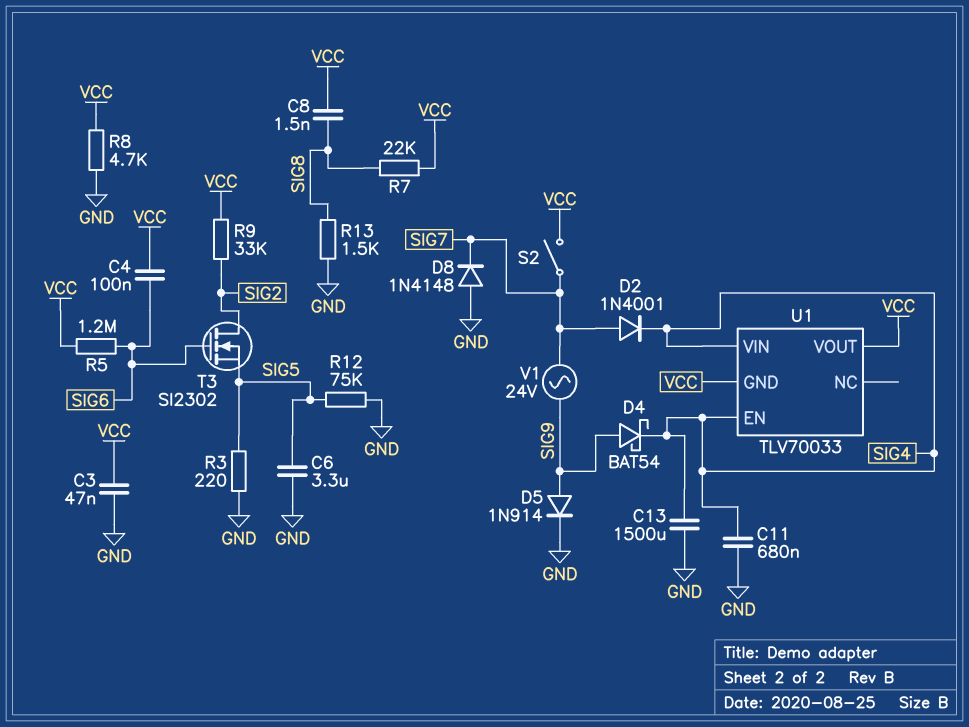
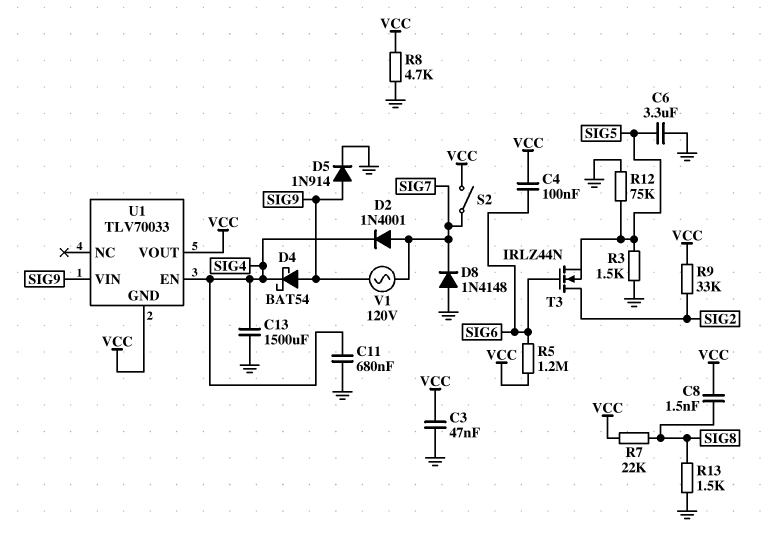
R3: 220 (GND, SIG5) -> 1.5k (GND, SIG5)
T3: NMOS SI2302 (G SIG6, D SIG2, S SIG5) -> NMOS IRLZ44N (G SIG6, D SIG2, S SIG5)
U1 pin VIN: SIG4 -> SIG9
V1: AC 24V (SIG7, SIG9) -> AC 120V (SIG7, SIG9)

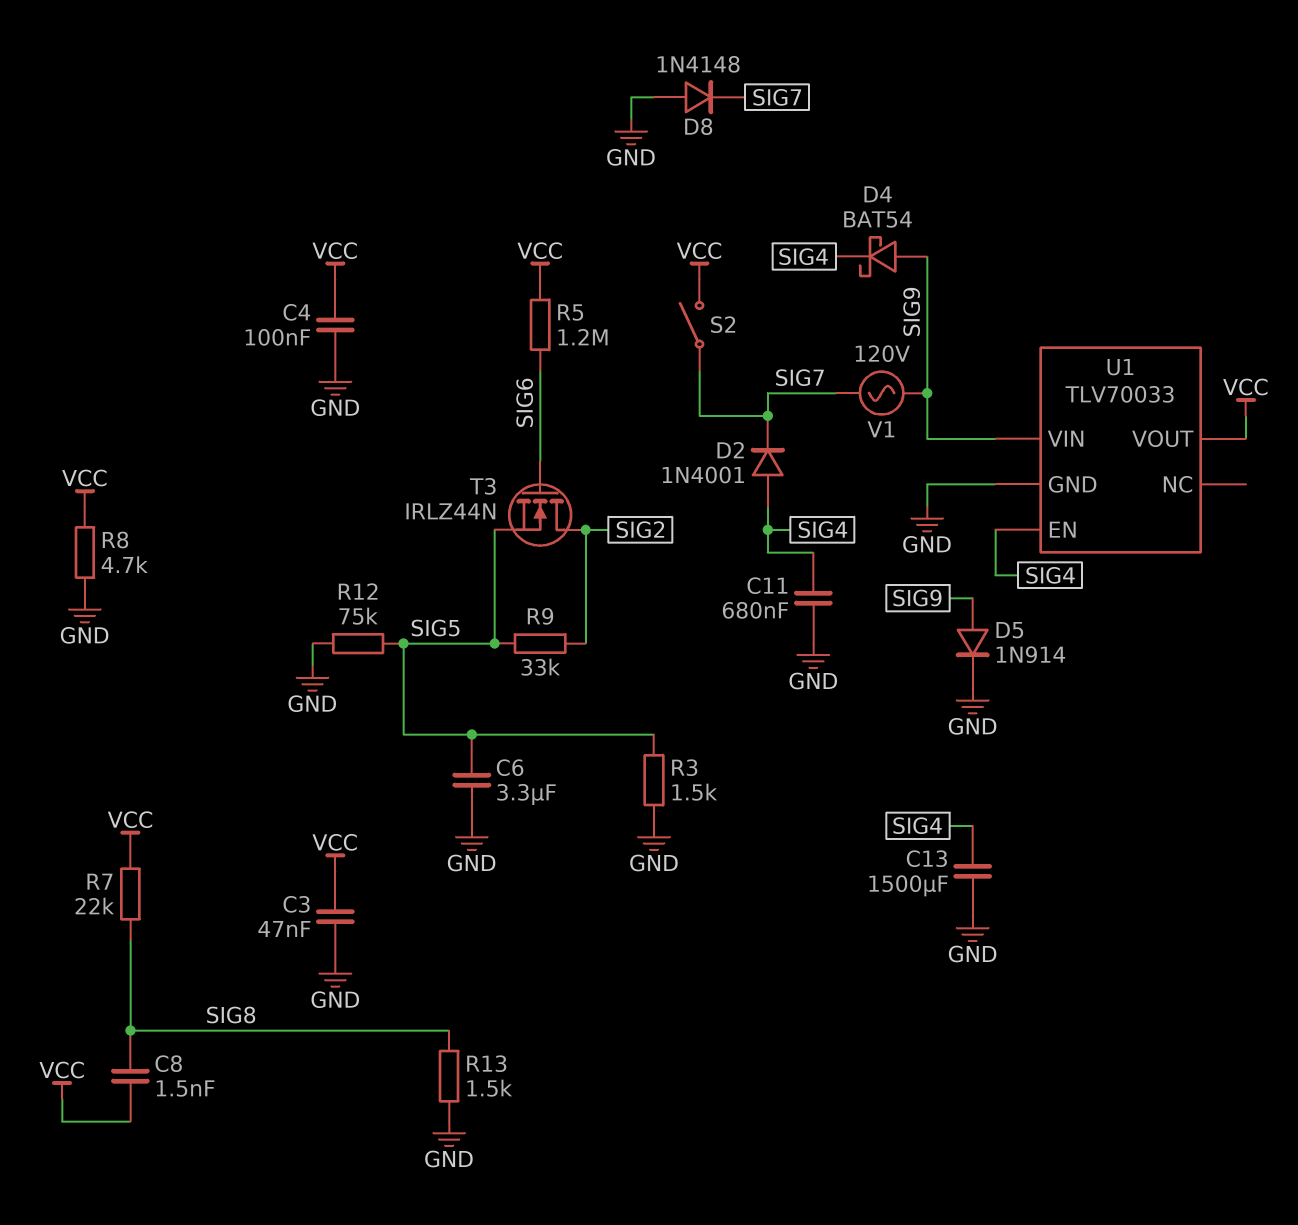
C4: 100nF (SIG6, VCC) -> 100nF (GND, VCC)
D2: diode 1N4001 (A SIG7, K SIG4) -> diode 1N4001 (A SIG4, K SIG7)
R9: 33k (SIG2, VCC) -> 33k (SIG2, SIG5)
U1 pin GND: VCC -> GND

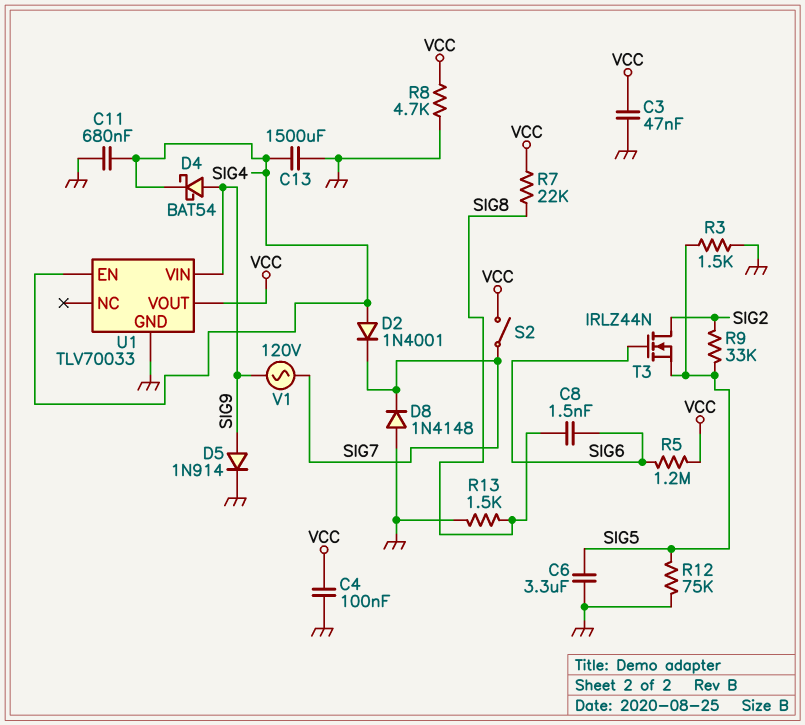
C8: 1.5nF (SIG8, VCC) -> 1.5nF (SIG6, SIG8)

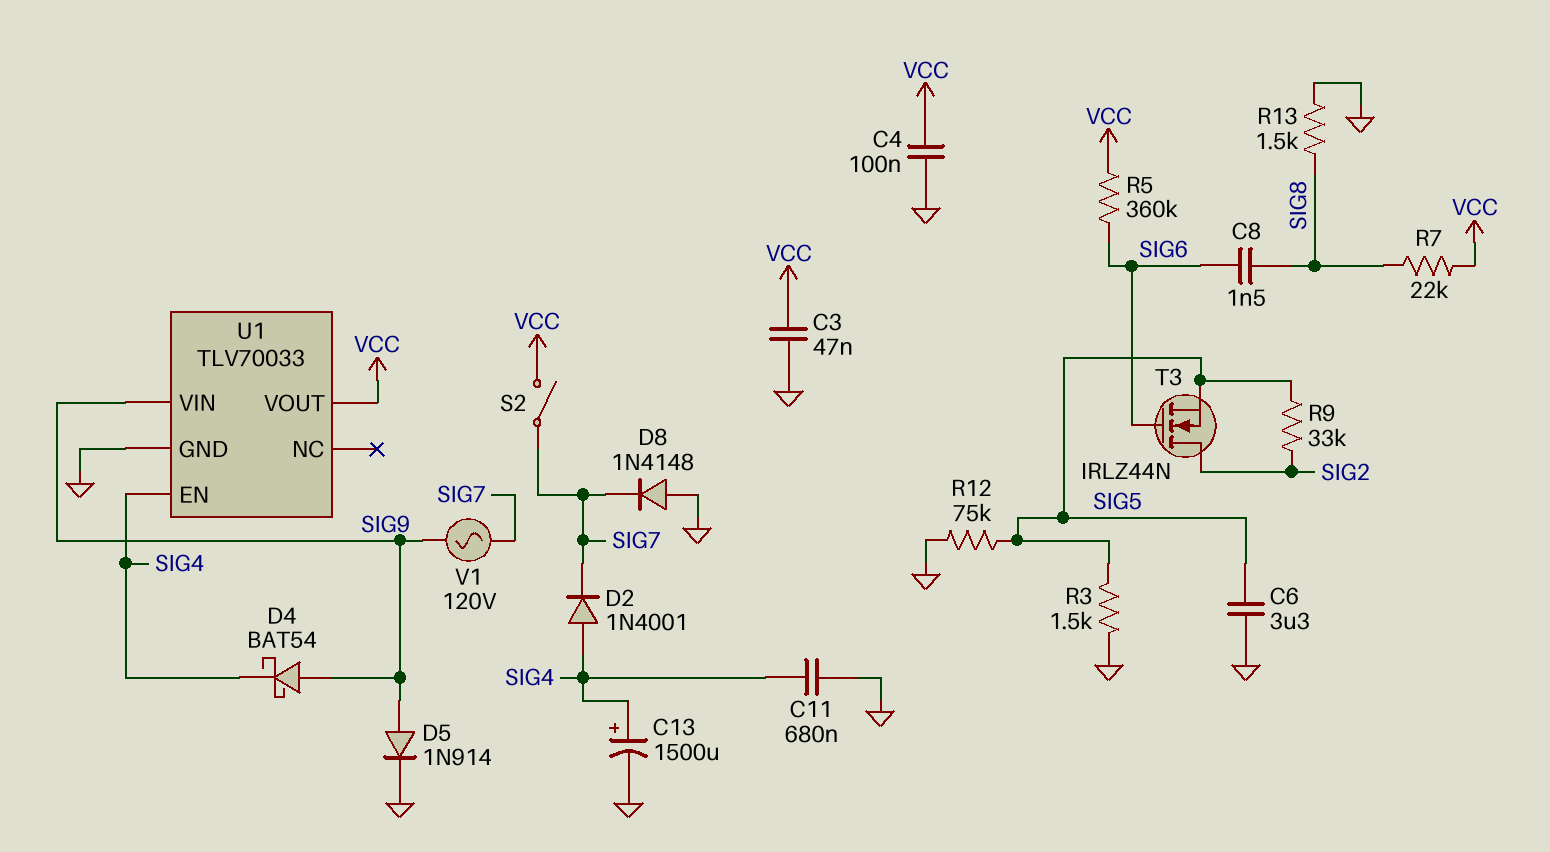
C13: 1500uF (GND, SIG4) -> 1500uF (plus SIG4, minus GND)
R5: 1.2M (SIG6, VCC) -> 360k (SIG6, VCC)
R8: 4.7k (GND, VCC) -> none

